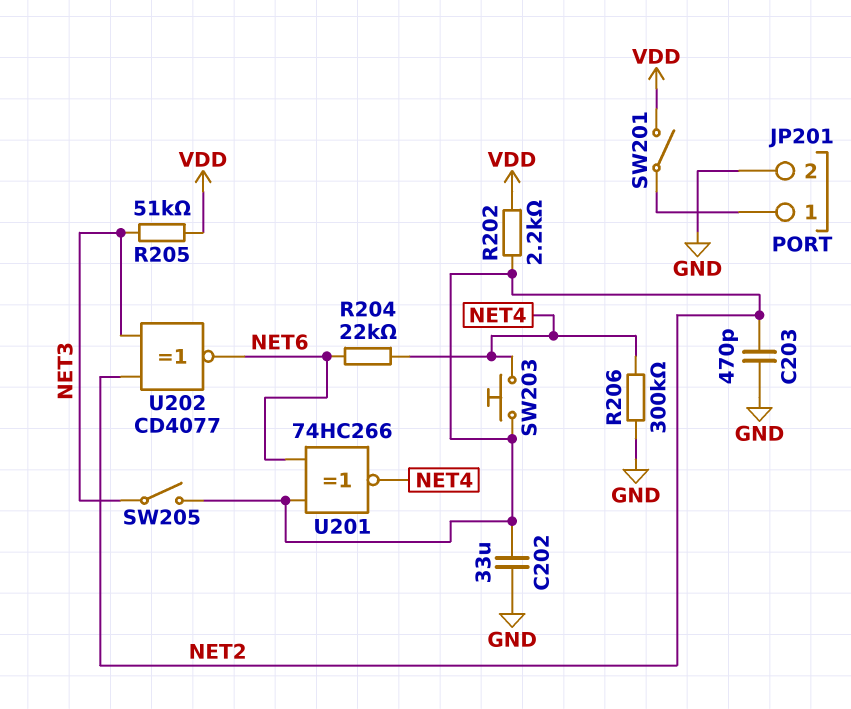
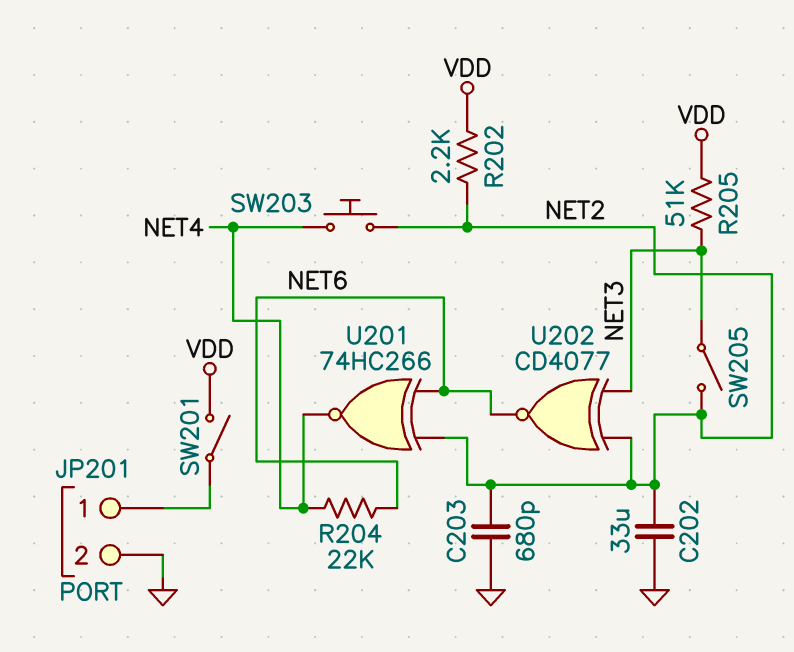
C203: 470pF (GND, NET2) -> 680pF (GND, NET2)
R206: 300k (GND, NET4) -> none

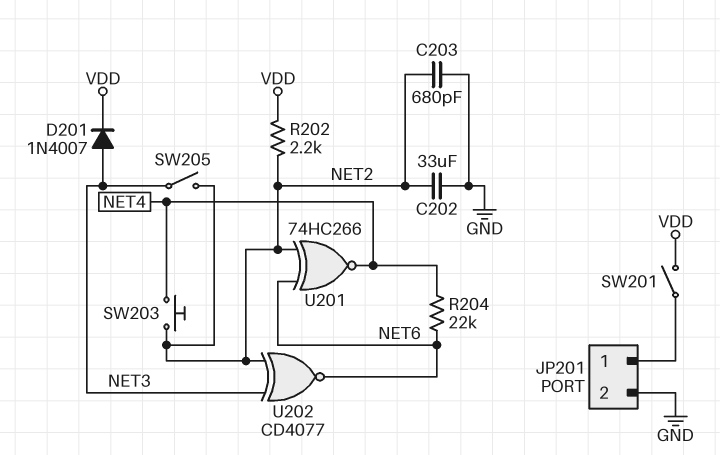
D201: none -> diode 1N4007 (A NET3, K VDD)
R205: 51k (NET3, VDD) -> none

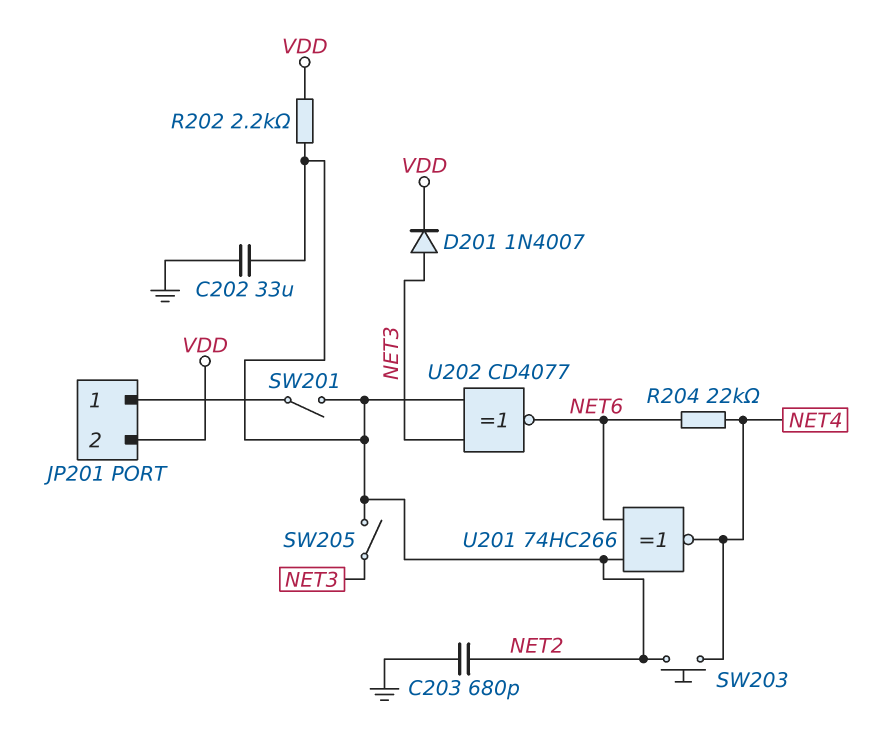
JP201 pin 2: GND -> VDD
SW201: switch (JP201/1, VDD) -> switch (JP201/1, NET2)

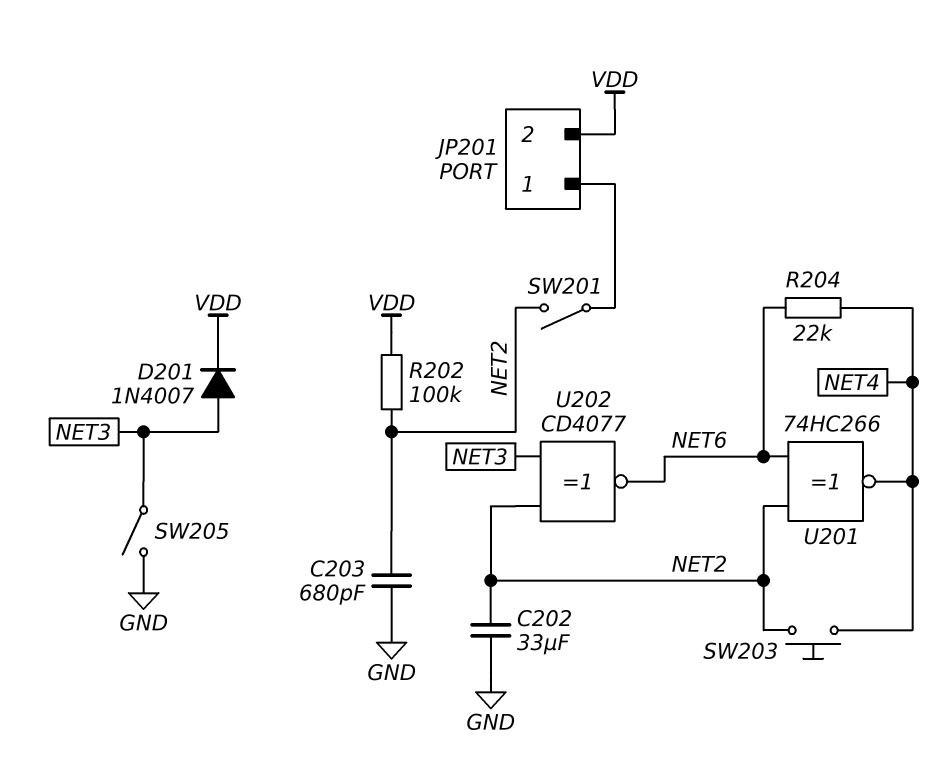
R202: 2.2k (NET2, VDD) -> 100k (NET2, VDD)
SW205: switch (NET2, NET3) -> switch (GND, NET3)

